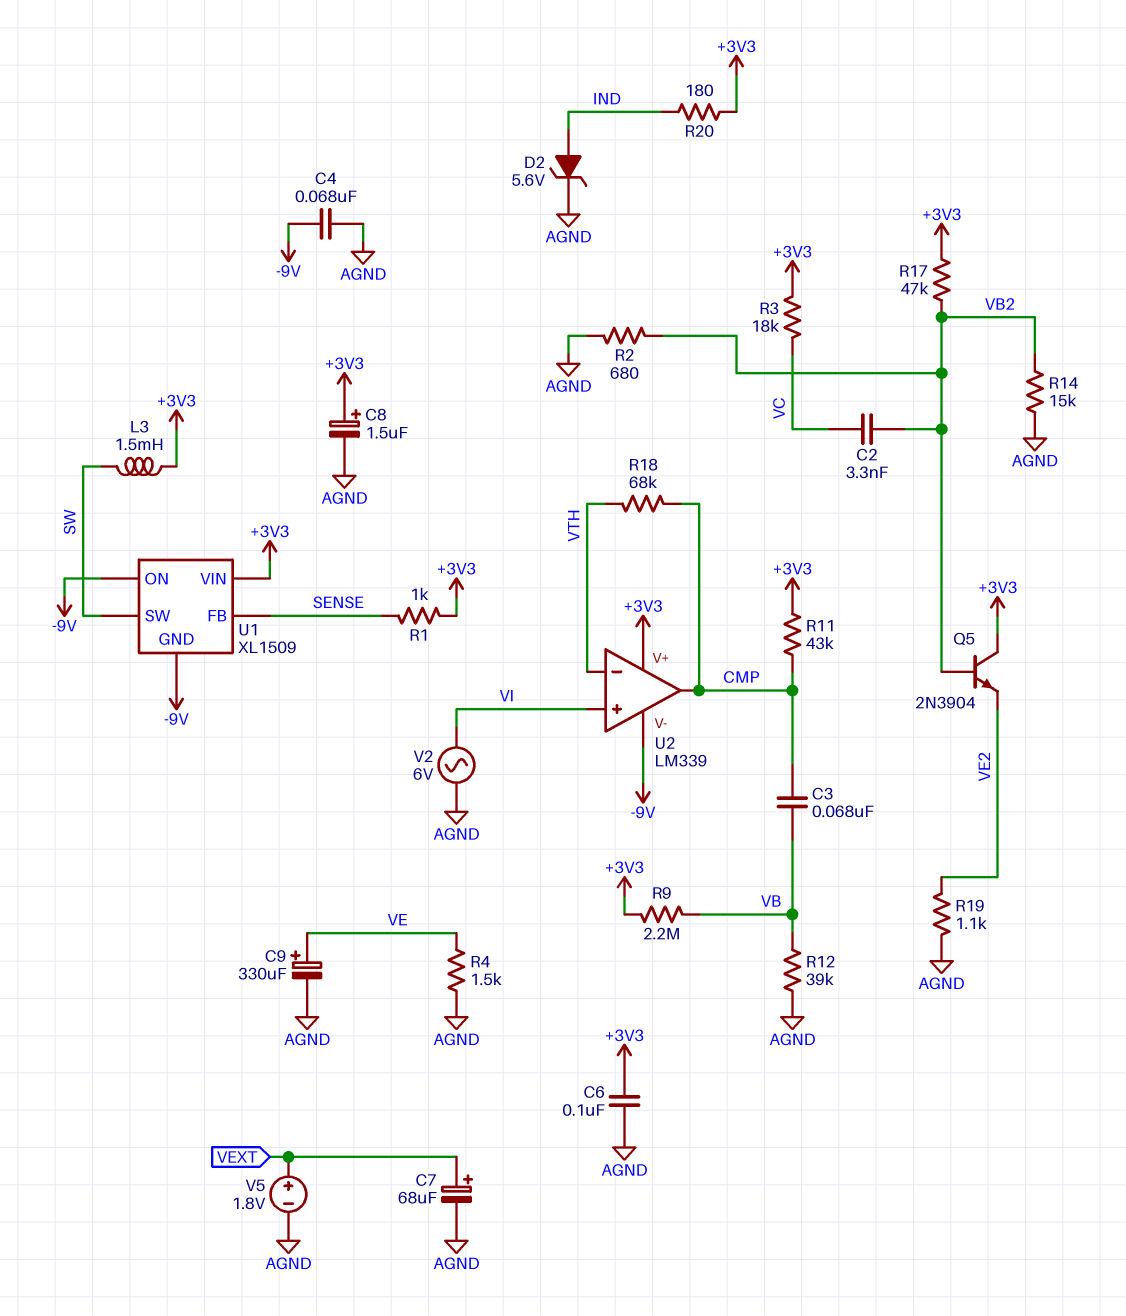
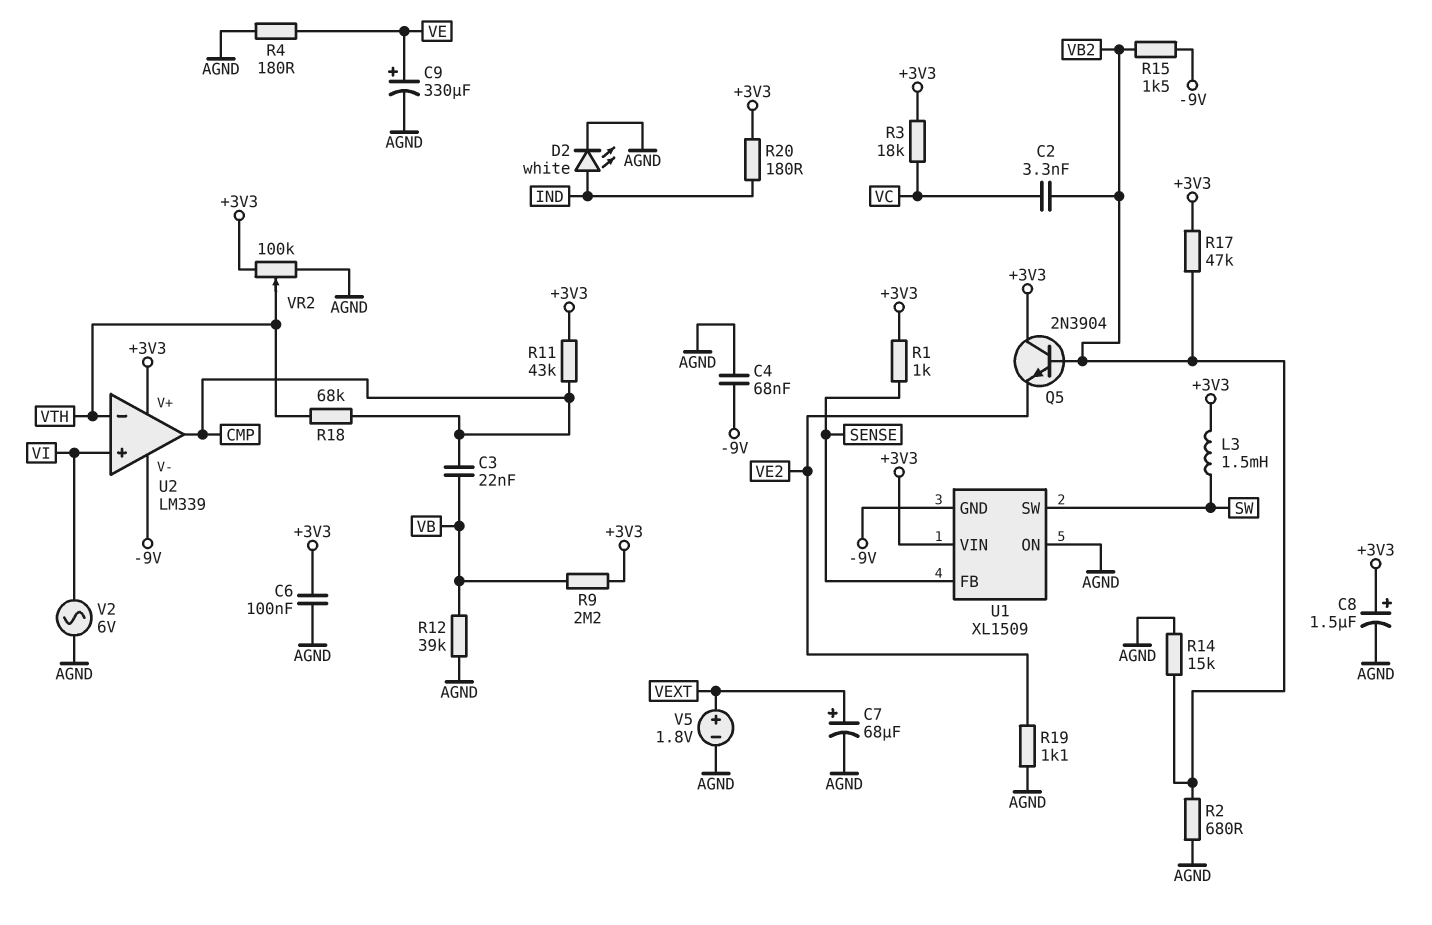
C3: 68nF (CMP, VB) -> 22nF (CMP, VB)
D2: zener 5.6V (A IND, K AGND) -> LED white (A IND, K AGND)
R4: 1.5k (AGND, VE) -> 180 (AGND, VE)
R15: none -> 1.5k (-9V, VB2)
U1 pin ON: -9V -> AGND
VR2: none -> 100k (+3V3, AGND, wiper VTH)

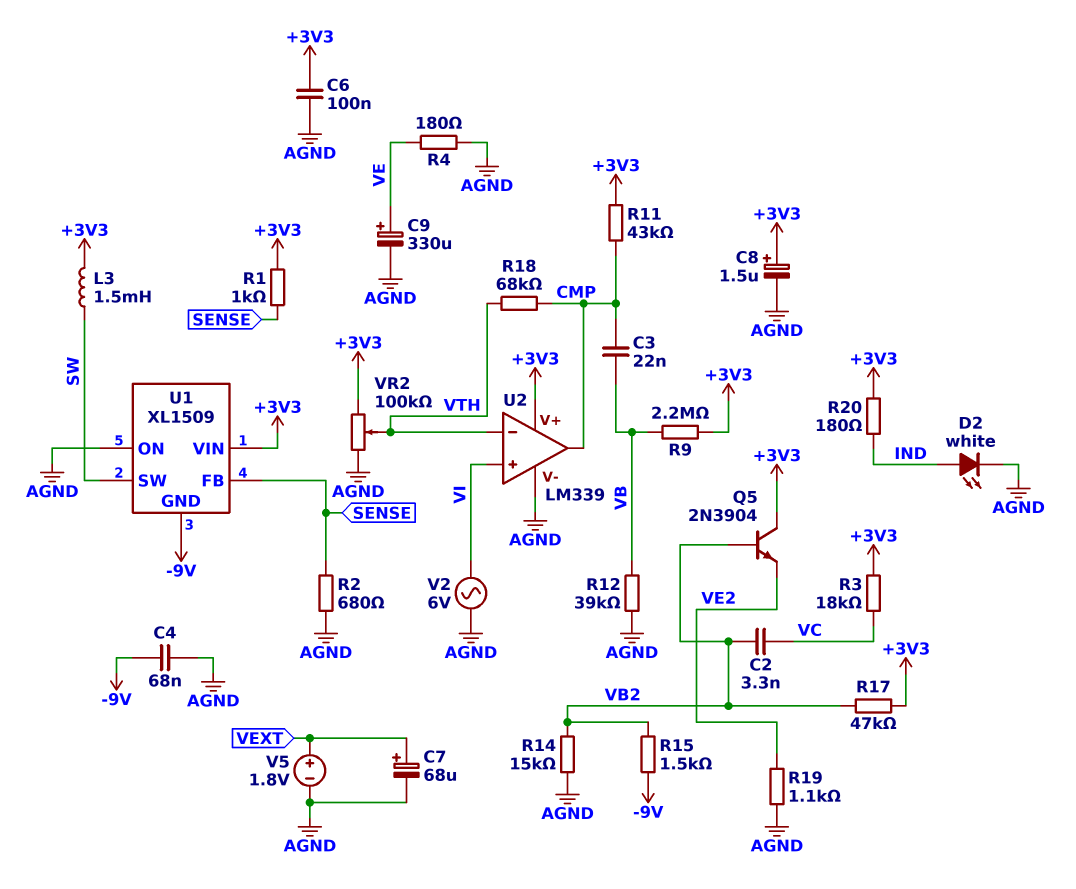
R2: 680 (AGND, VB2) -> 680 (AGND, SENSE)
U2 pin V-: -9V -> AGND

